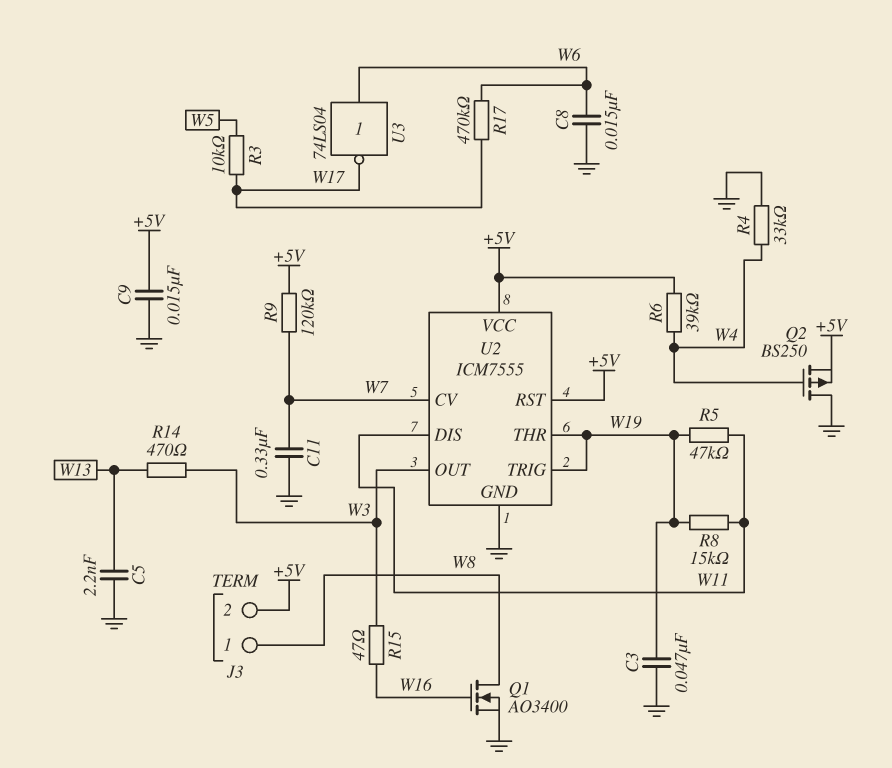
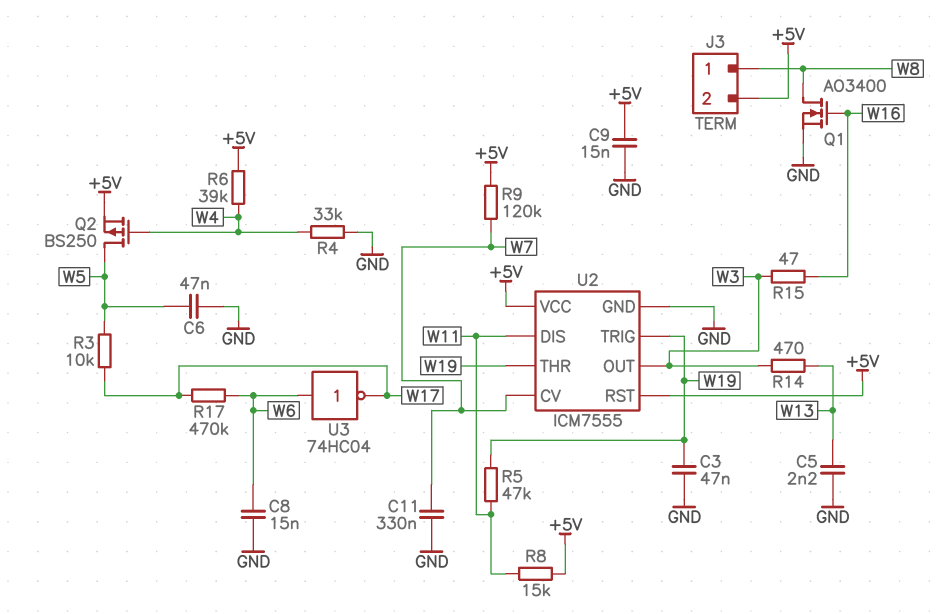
C6: none -> 47nF (GND, W5)
Q2: PMOS BS250 (G W4, D GND, S +5V) -> PMOS BS250 (G W4, D W5, S +5V)
R8: 15k (W11, W19) -> 15k (+5V, W11)
U3: NOT 74LS04 (in W6, out W17) -> NOT 74HC04 (in W6, out W17)

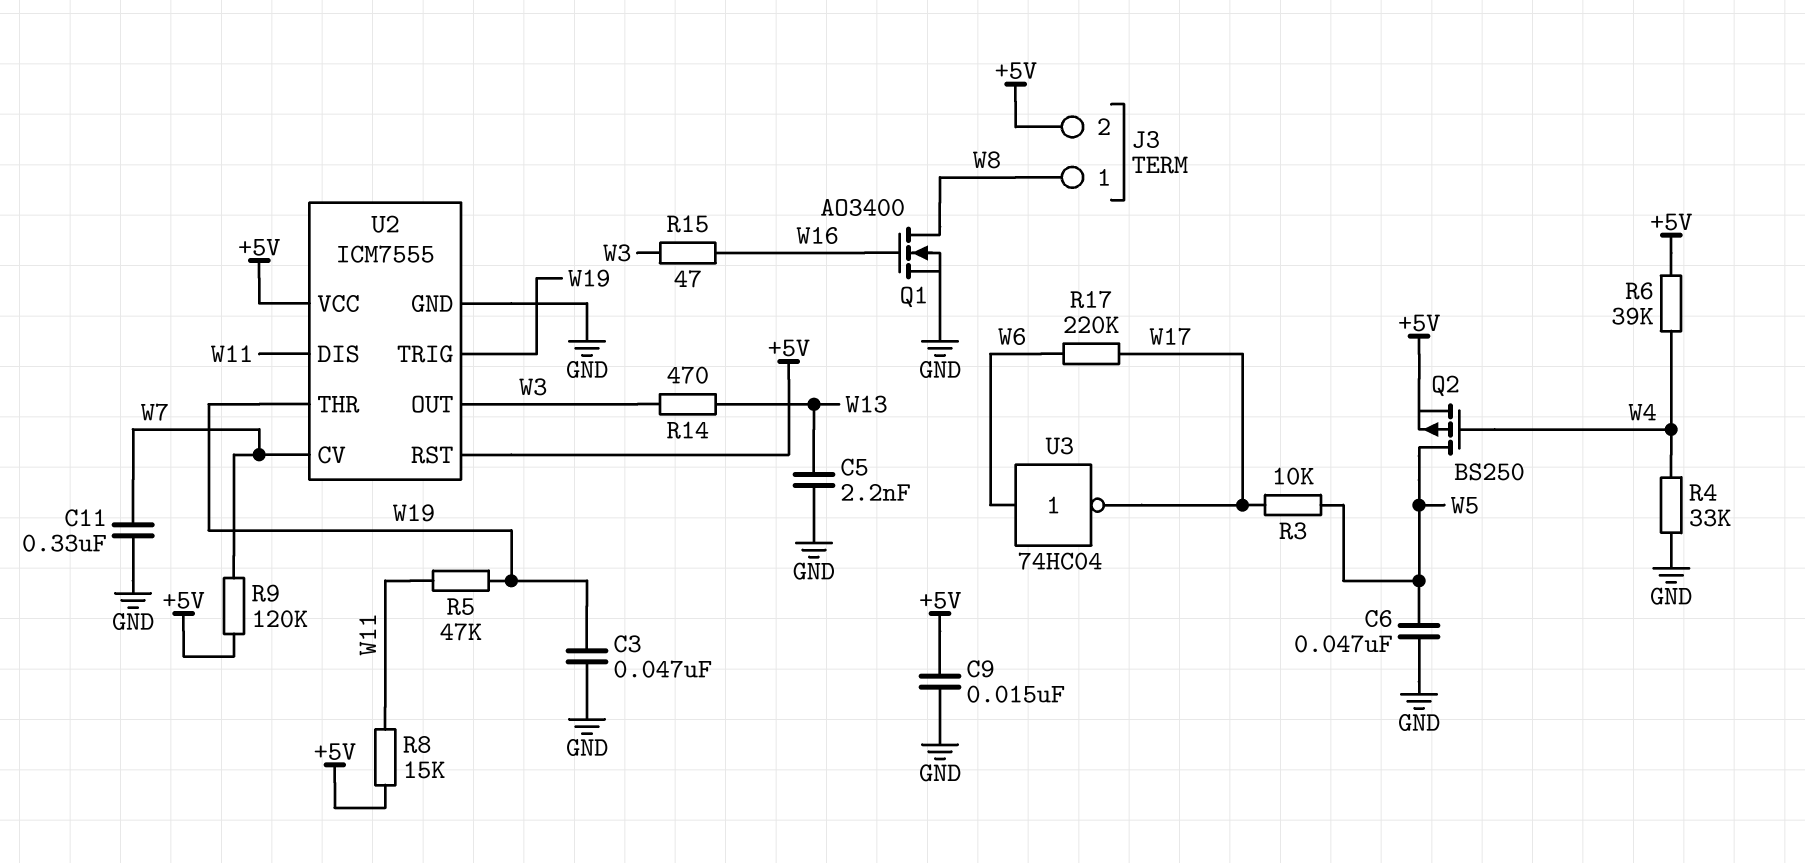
C8: 15nF (GND, W6) -> none
R17: 470k (W6, W17) -> 220k (W6, W17)

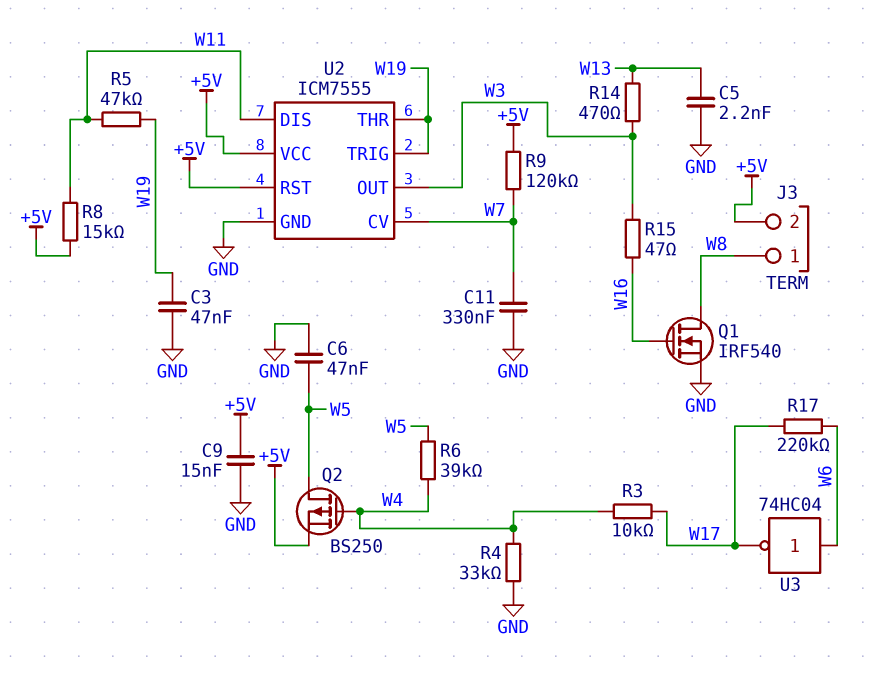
Q1: NMOS AO3400 (G W16, D W8, S GND) -> NMOS IRF540 (G W16, D W8, S GND)
R3: 10k (W5, W17) -> 10k (W4, W17)
R6: 39k (+5V, W4) -> 39k (W4, W5)

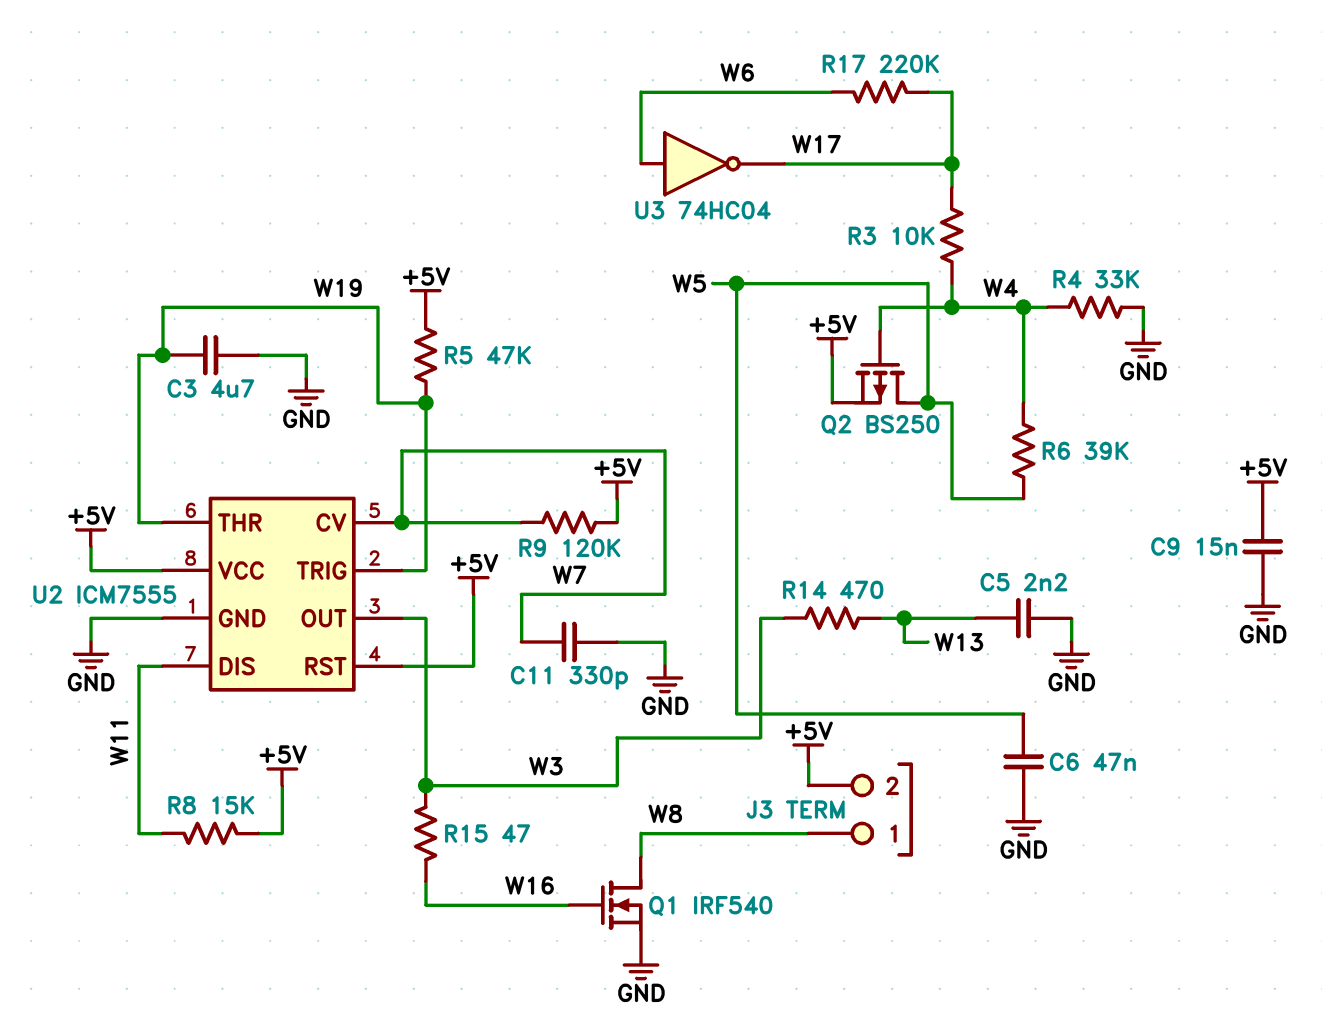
C3: 47nF (GND, W19) -> 4.7uF (GND, W19)
C11: 330nF (GND, W7) -> 330pF (GND, W7)
R5: 47k (W11, W19) -> 47k (+5V, W19)

